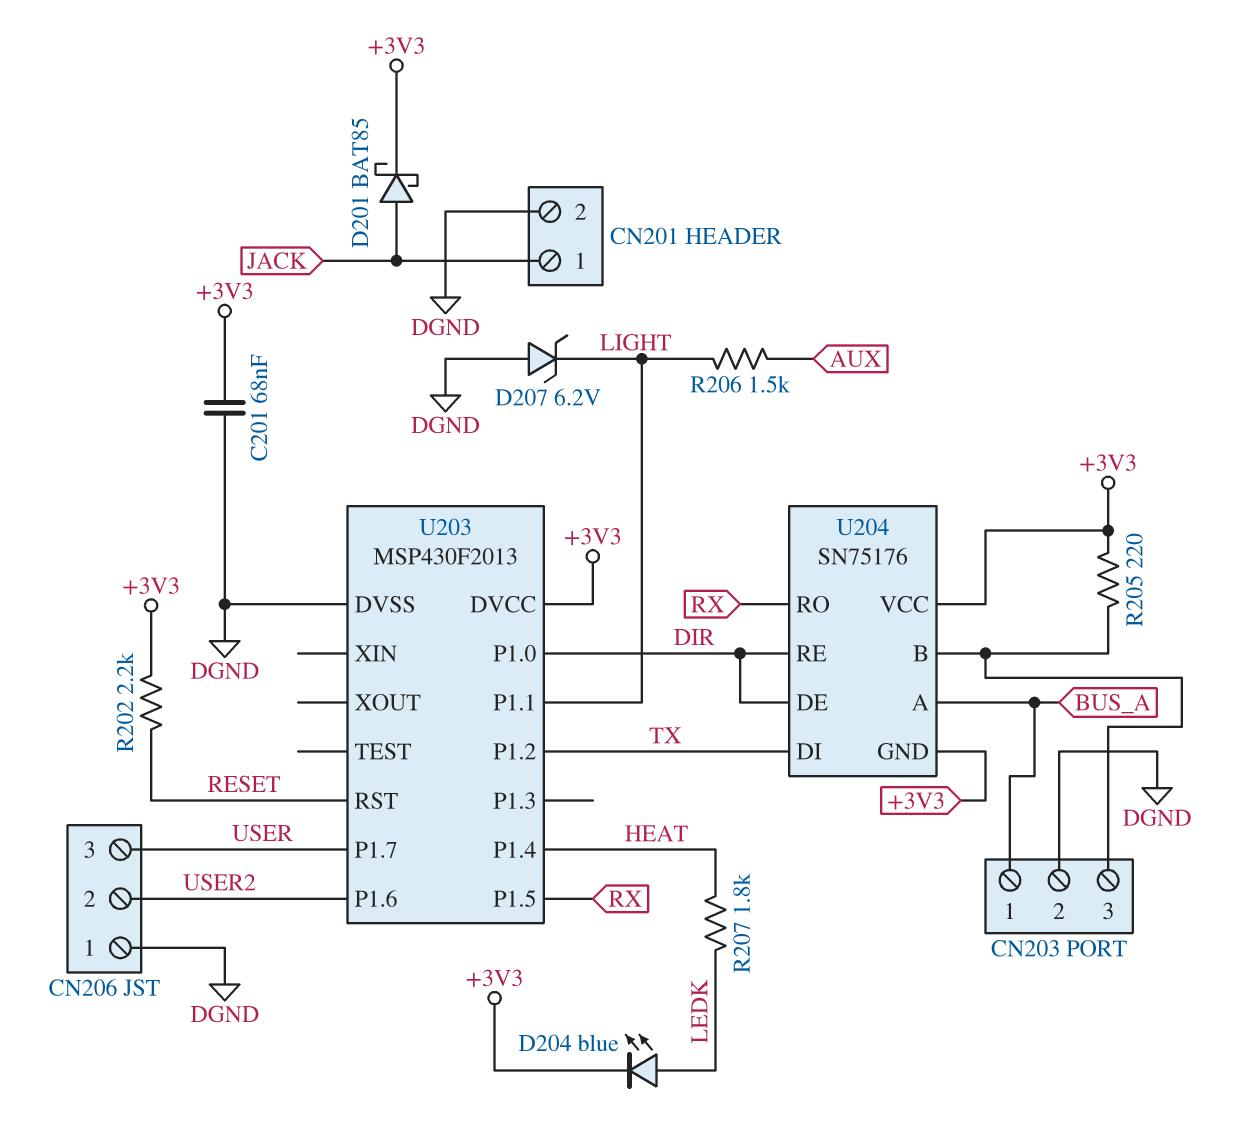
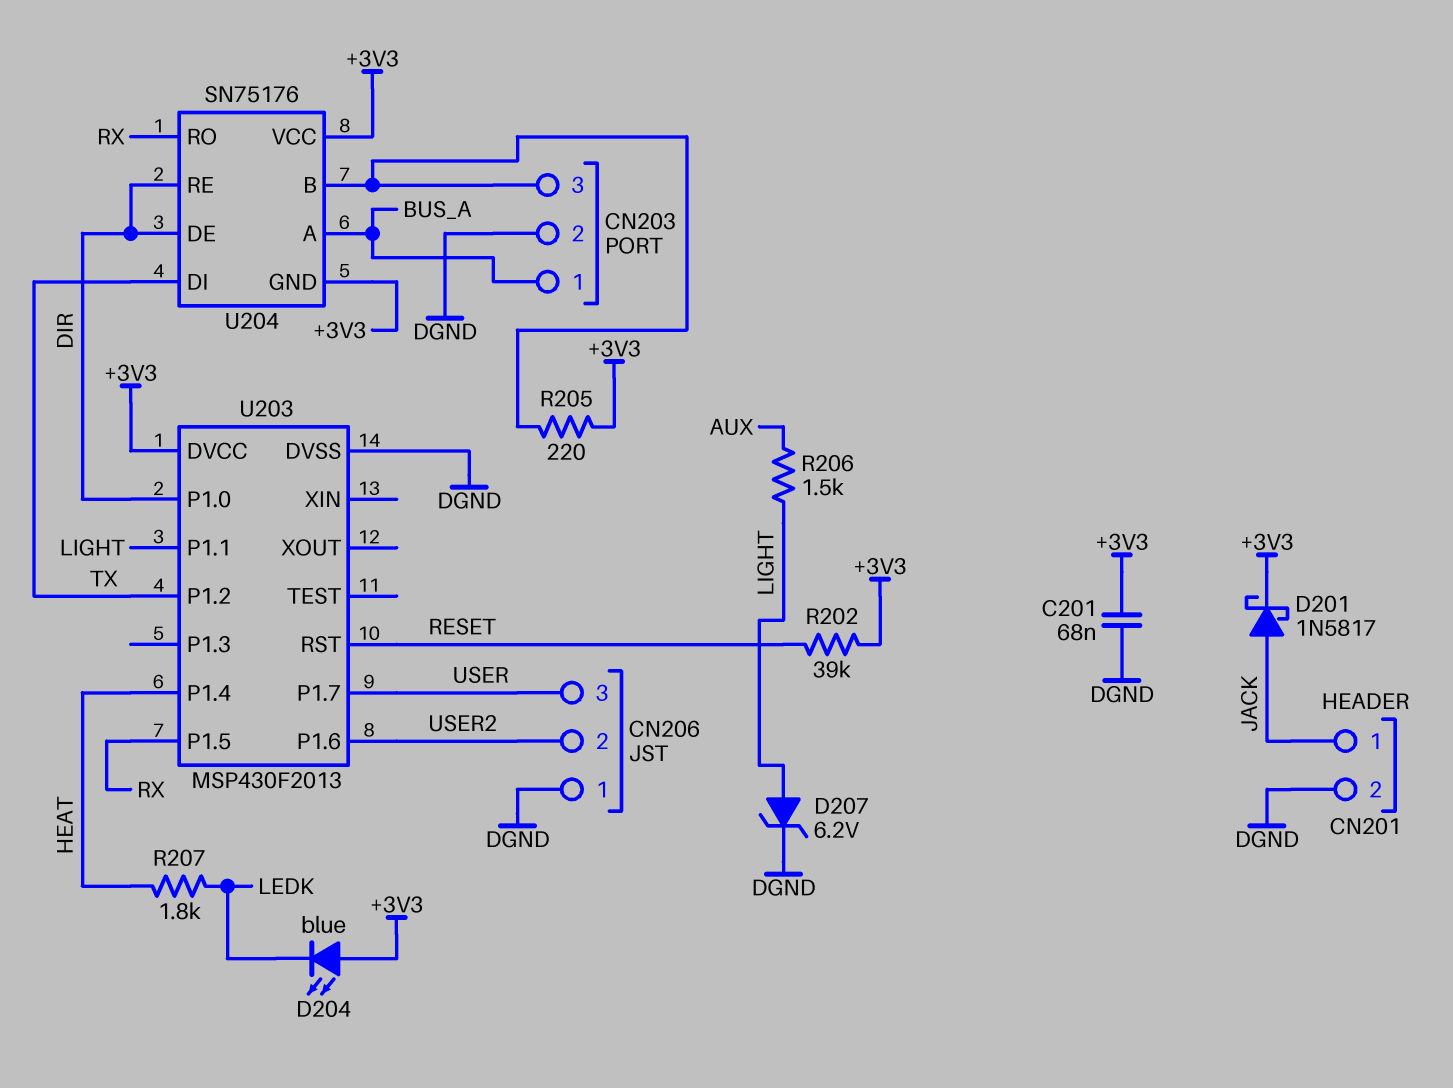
D201: schottky BAT85 (A JACK, K +3V3) -> schottky 1N5817 (A JACK, K +3V3)
D204: LED blue (A LEDK, K +3V3) -> LED blue (A +3V3, K LEDK)
D207: zener 6.2V (A DGND, K LIGHT) -> zener 6.2V (A LIGHT, K DGND)
R202: 2.2k (+3V3, RESET) -> 39k (+3V3, RESET)

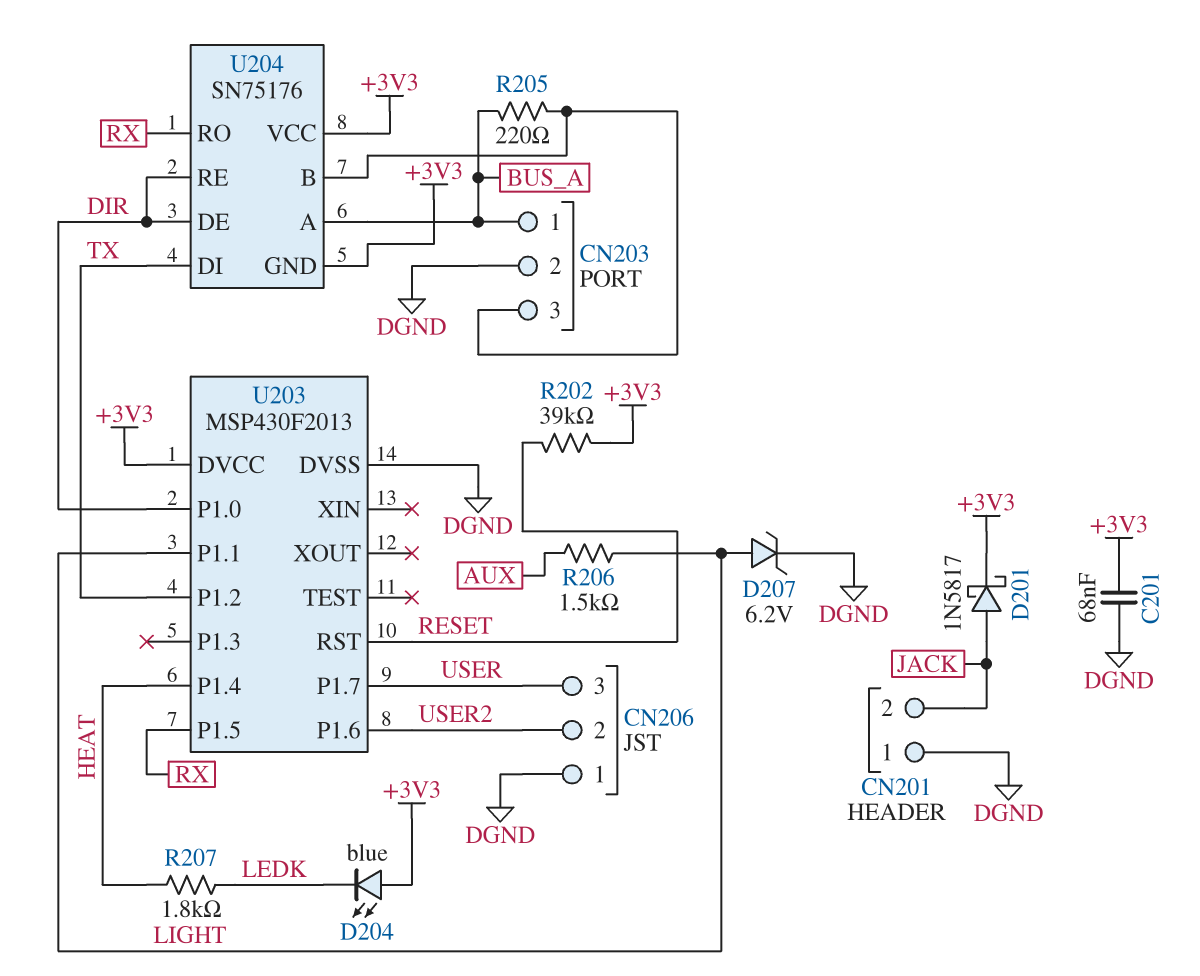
CN201 pin 1: JACK -> DGND
CN201 pin 2: DGND -> JACK
R205: 220 (+3V3, CN203/3) -> 220 (BUS_A, CN203/3)

